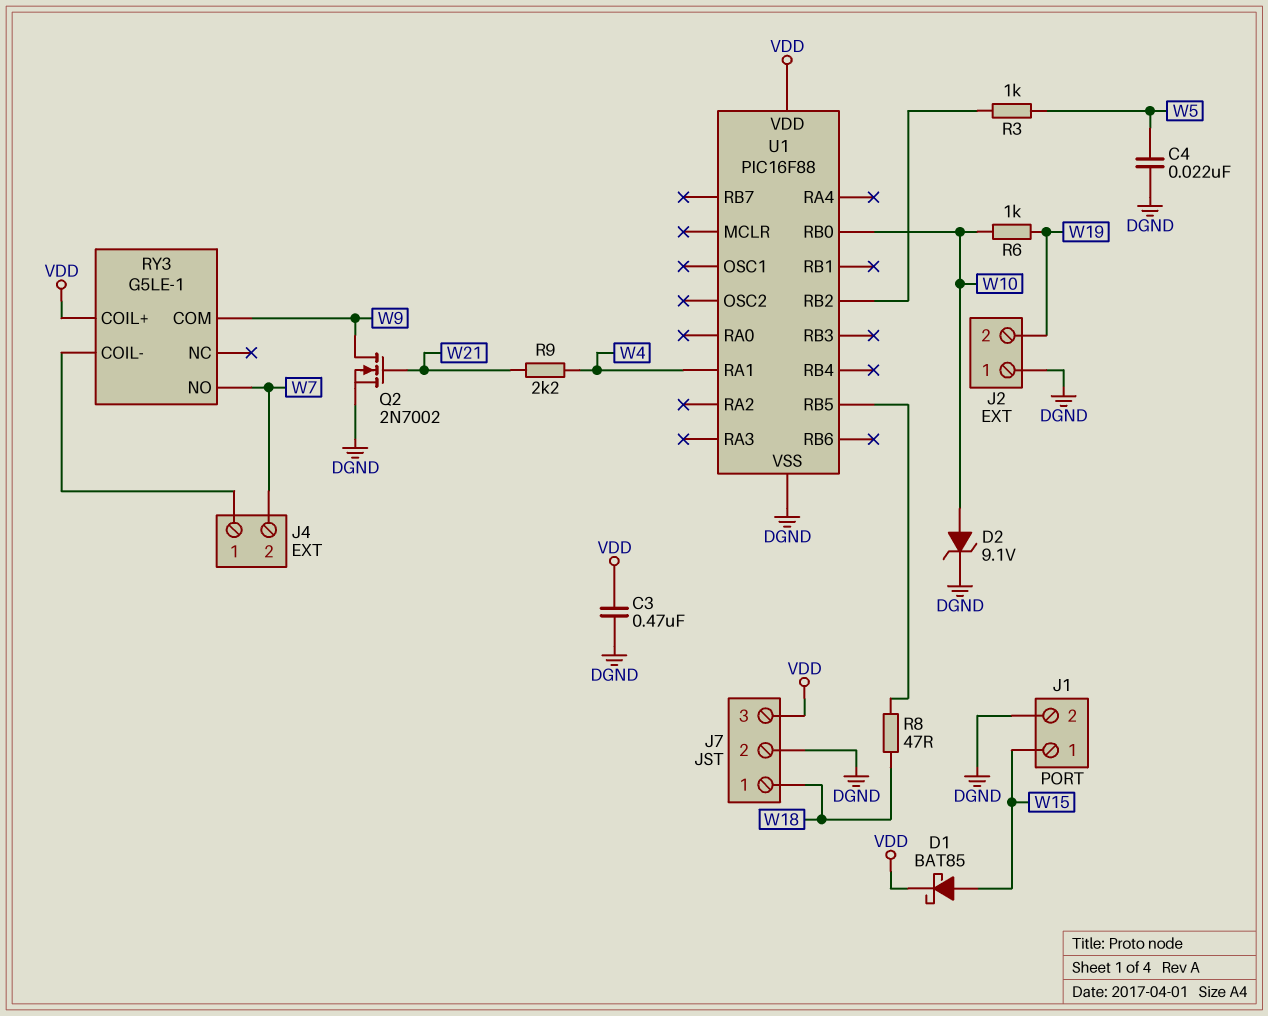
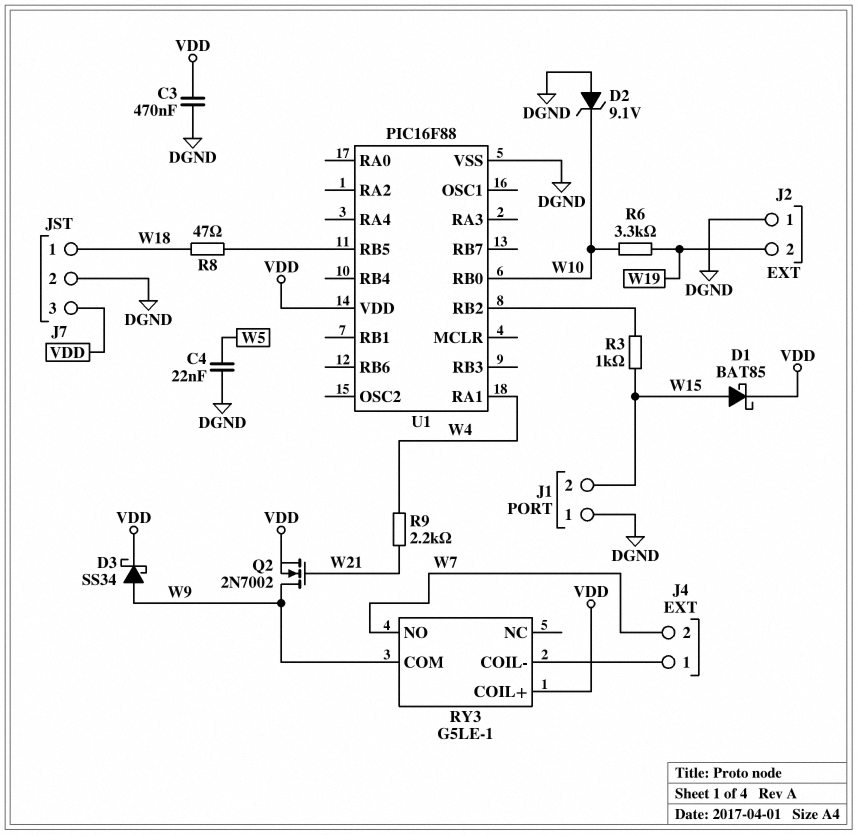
D2: zener 9.1V (A W10, K DGND) -> zener 9.1V (A DGND, K W10)
D3: none -> schottky SS34 (A W9, K VDD)
J1 pin 1: W15 -> DGND
J1 pin 2: DGND -> W15
Q2: NMOS 2N7002 (G W21, D W9, S DGND) -> NMOS 2N7002 (G W21, D W9, S VDD)
R3: 1k (U1/RB2, W5) -> 1k (U1/RB2, W15)
R6: 1k (W10, W19) -> 3.3k (W10, W19)

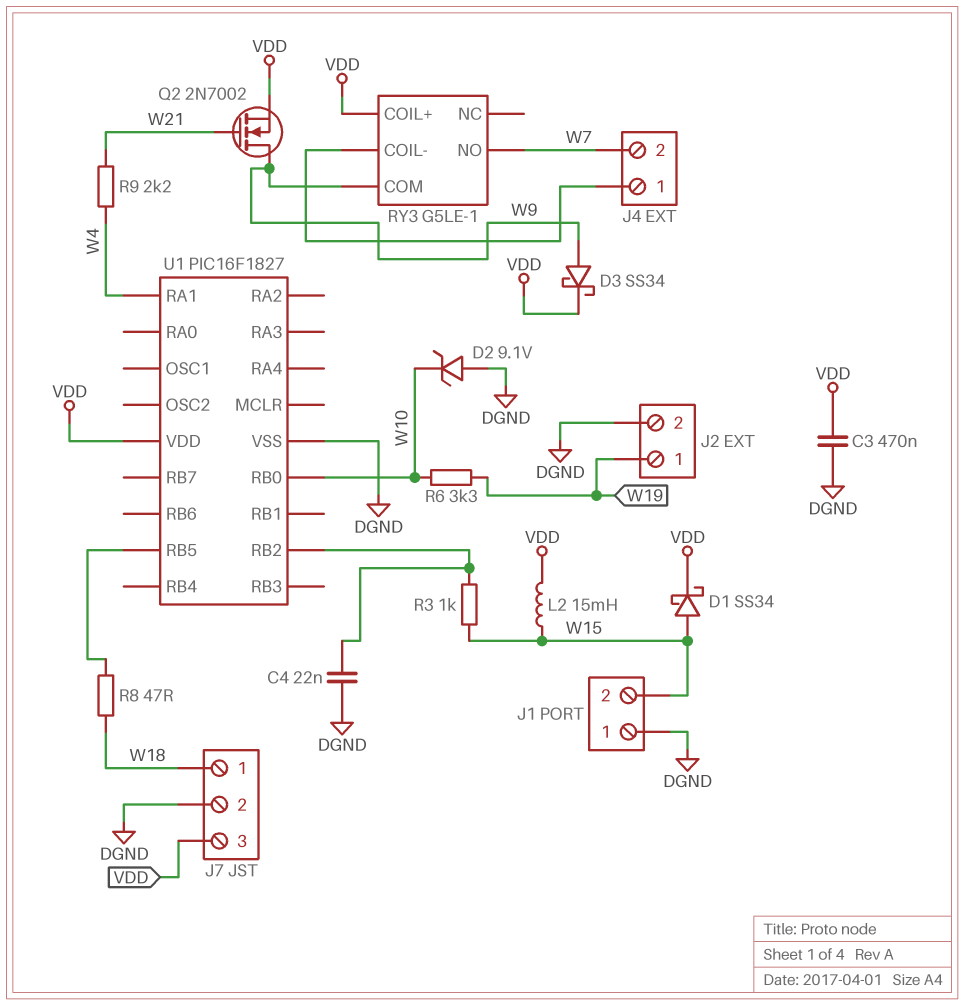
C4: 22nF (DGND, W5) -> 22nF (DGND, U1/RB2)
D1: schottky BAT85 (A W15, K VDD) -> schottky SS34 (A W15, K VDD)
J2 pin 1: DGND -> W19
J2 pin 2: W19 -> DGND
L2: none -> 15mH (VDD, W15)
U1: PIC16F88 -> PIC16F1827

